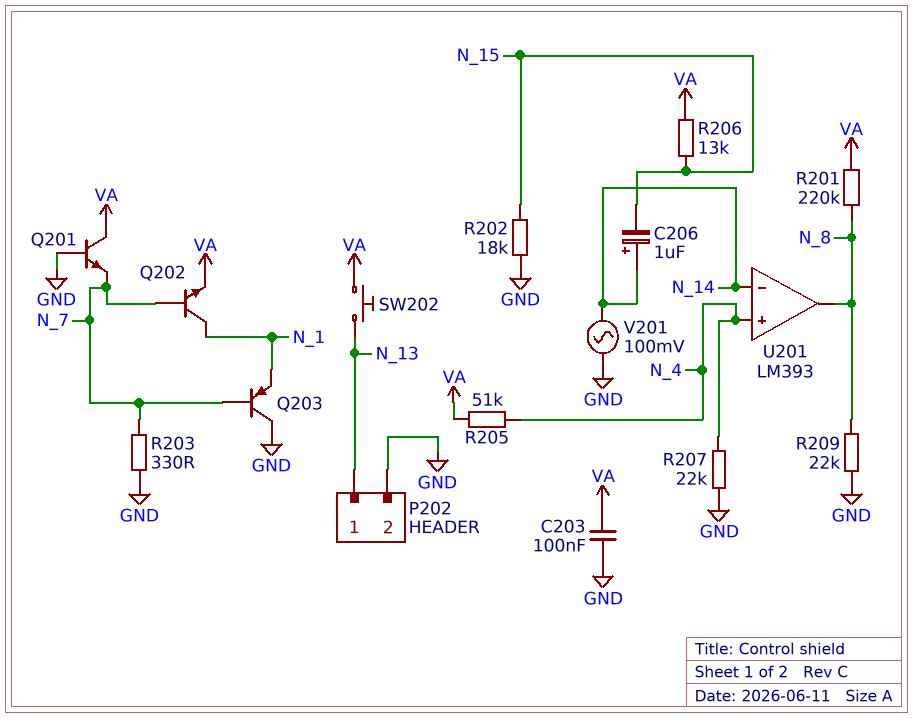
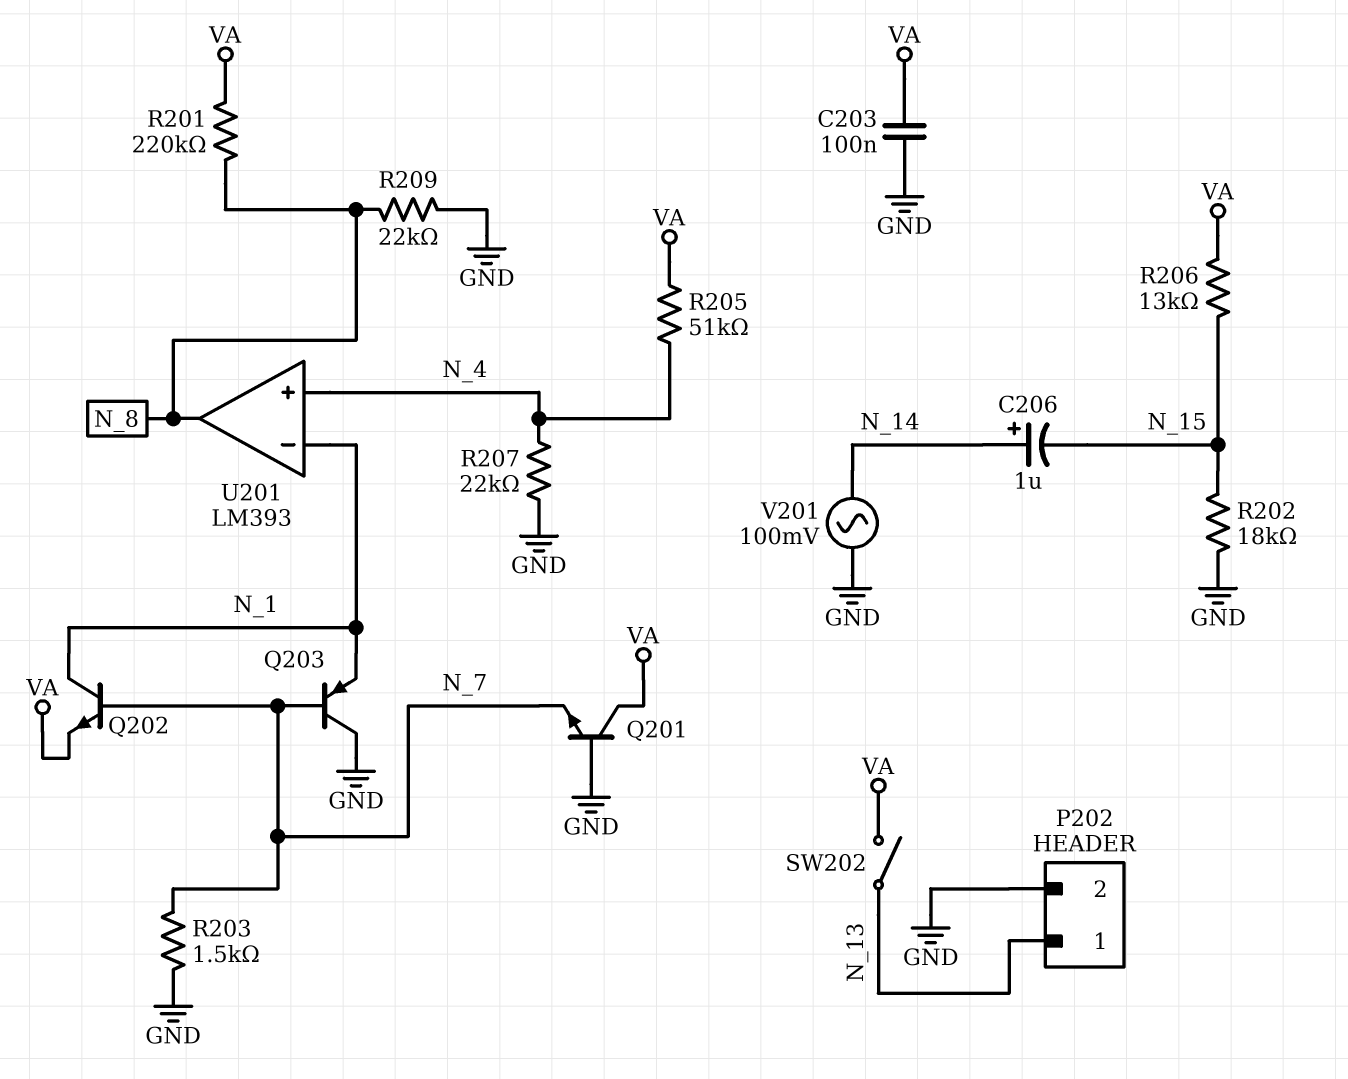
R203: 330 (GND, N_7) -> 1.5k (GND, N_7)
SW202: button (N_13, VA) -> switch (N_13, VA)
U201 pin in-: N_14 -> N_1

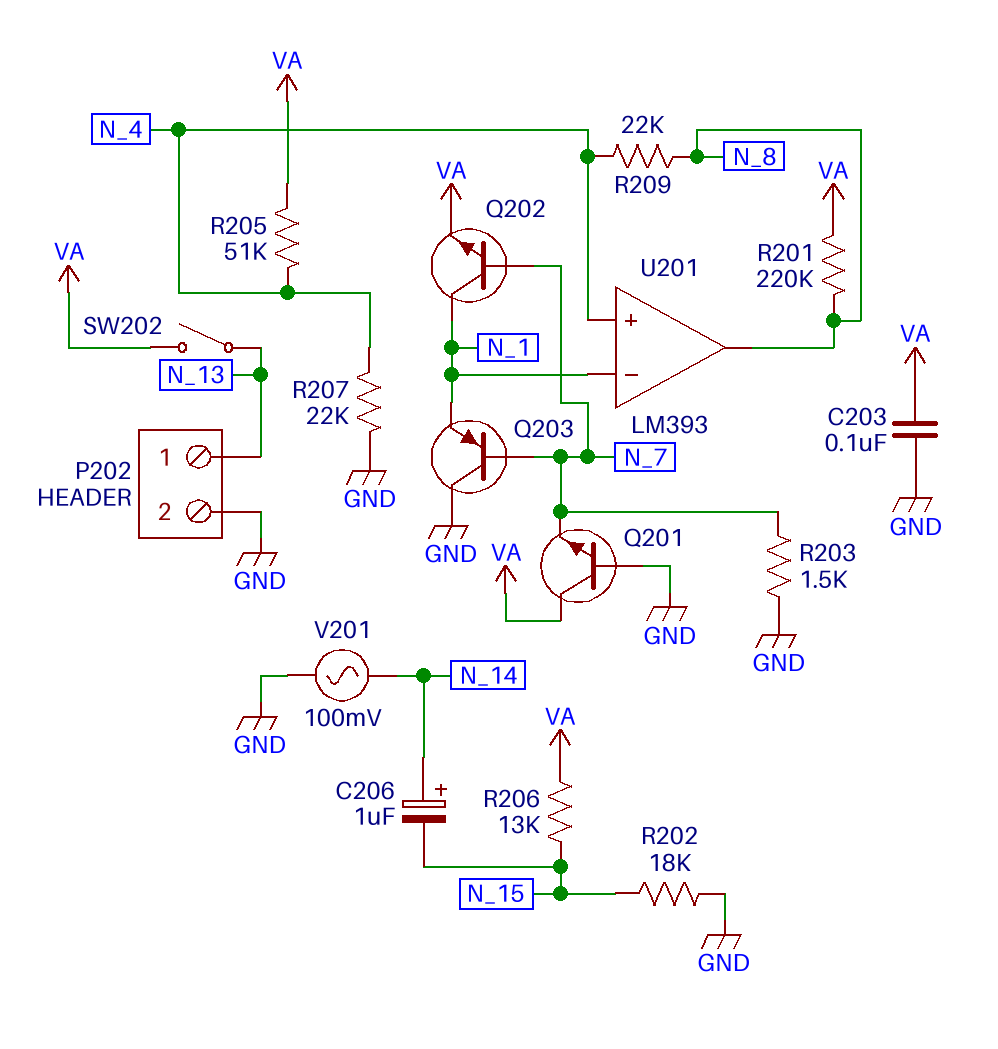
R209: 22k (GND, N_8) -> 22k (N_4, N_8)

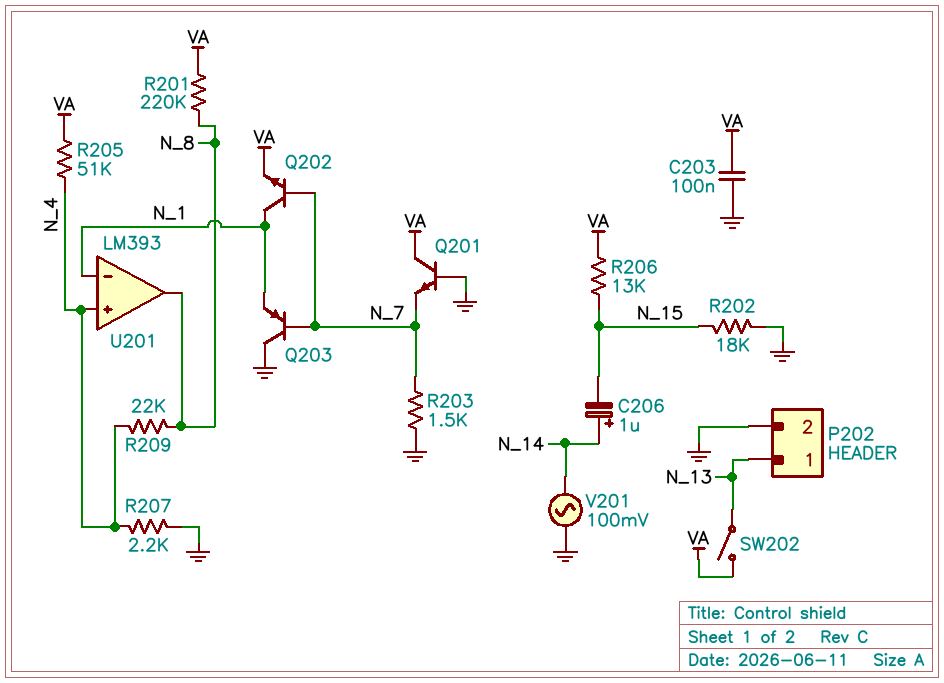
R207: 22k (GND, N_4) -> 2.2k (GND, N_4)

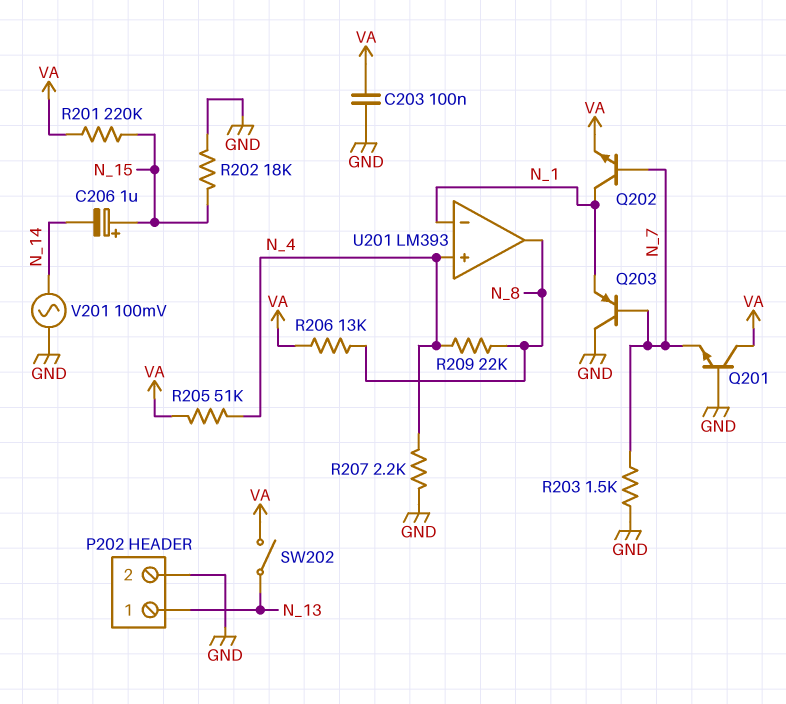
C206: 1uF (plus N_14, minus N_15) -> 1uF (plus N_15, minus N_14)
R201: 220k (N_8, VA) -> 220k (N_15, VA)
R206: 13k (N_15, VA) -> 13k (N_8, VA)

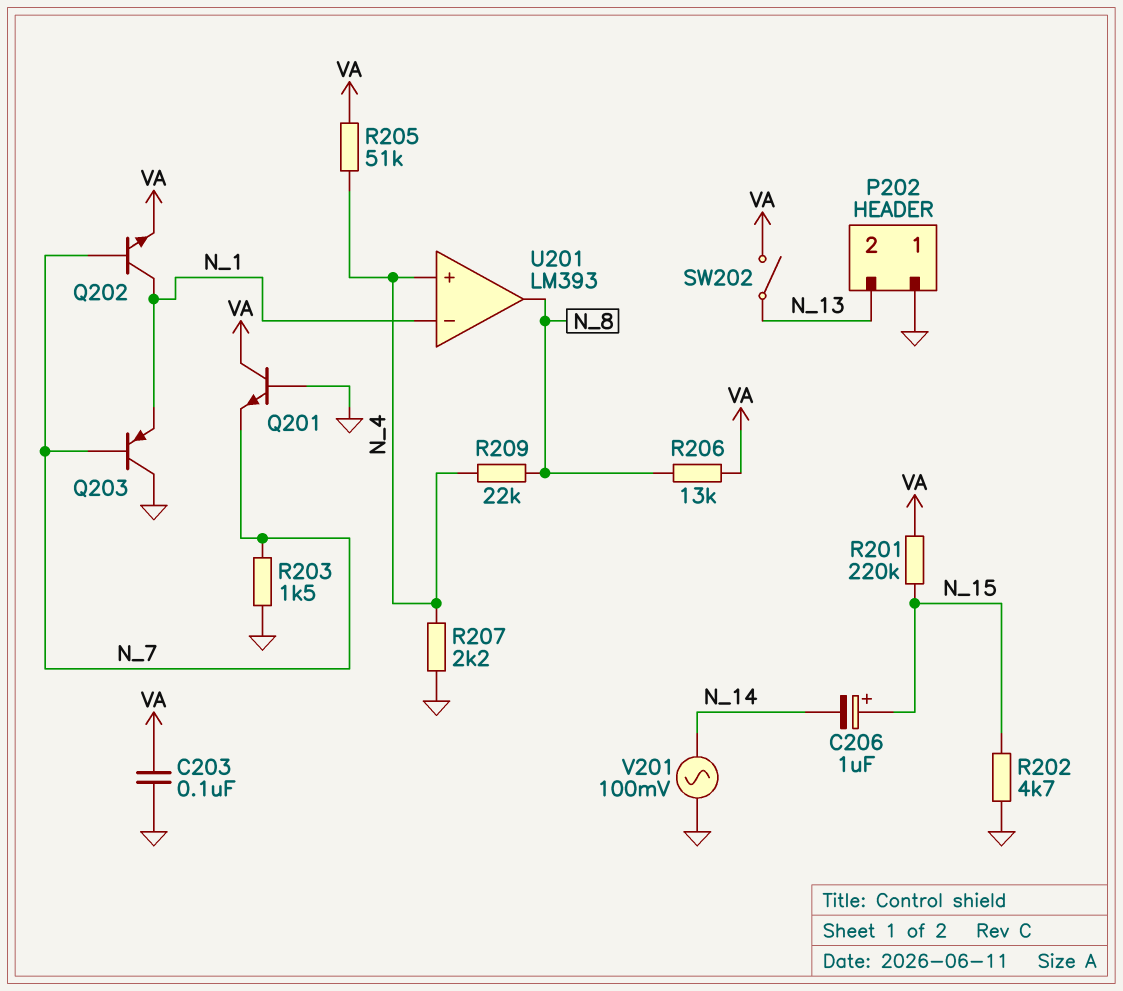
P202 pin 1: N_13 -> GND
P202 pin 2: GND -> N_13
R202: 18k (GND, N_15) -> 4.7k (GND, N_15)

